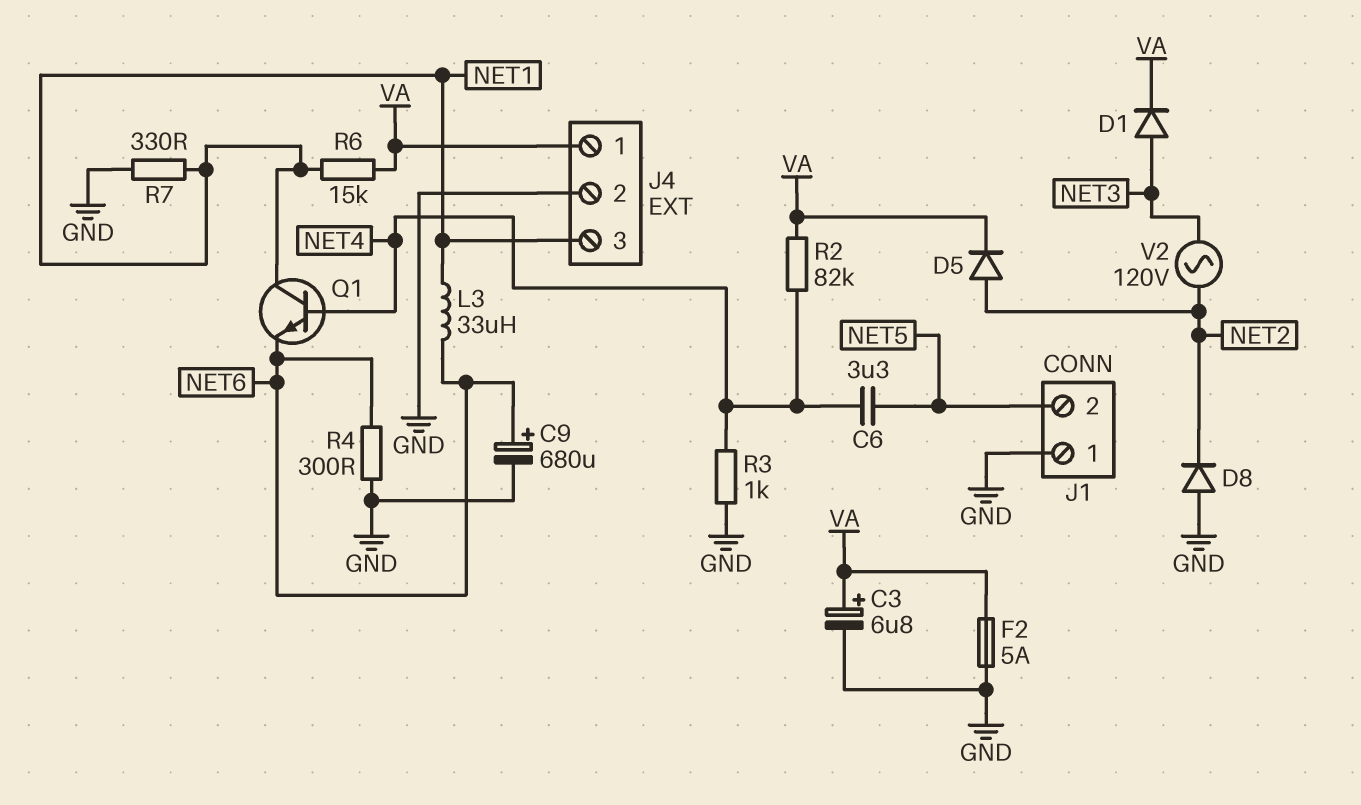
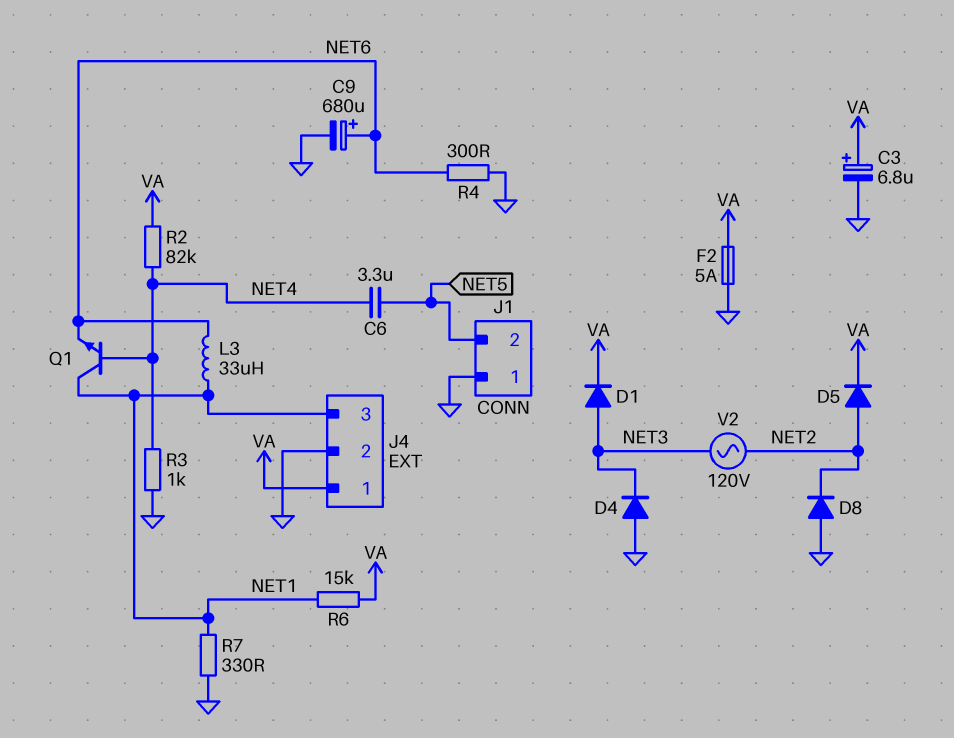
D4: none -> diode (A GND, K NET3)

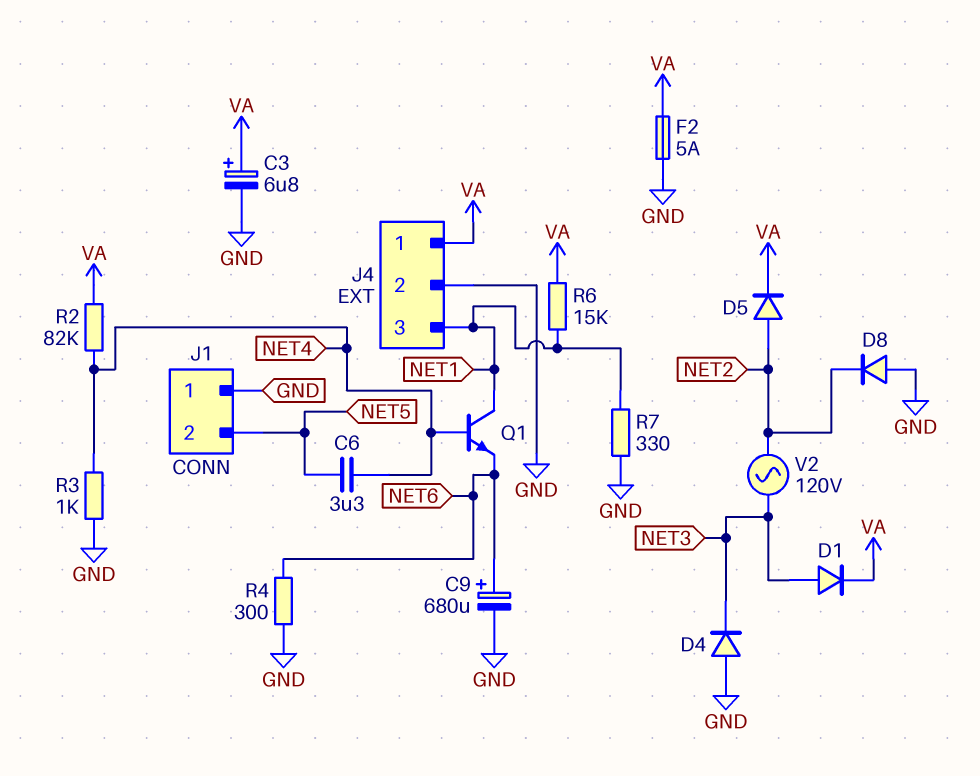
L3: 33uH (NET1, NET6) -> none

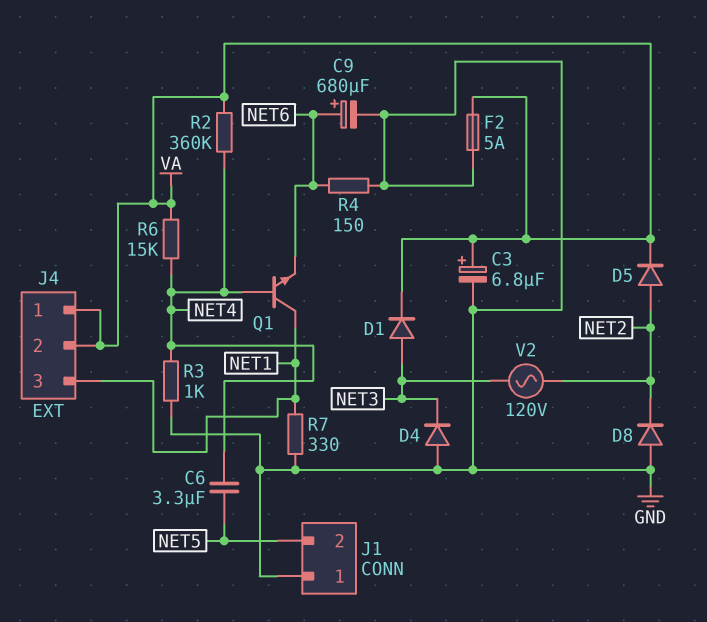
J4 pin 2: GND -> VA
R2: 82k (NET4, VA) -> 360k (NET4, VA)
R4: 300 (GND, NET6) -> 150 (GND, NET6)
R6: 15k (NET1, VA) -> 15k (NET4, VA)

